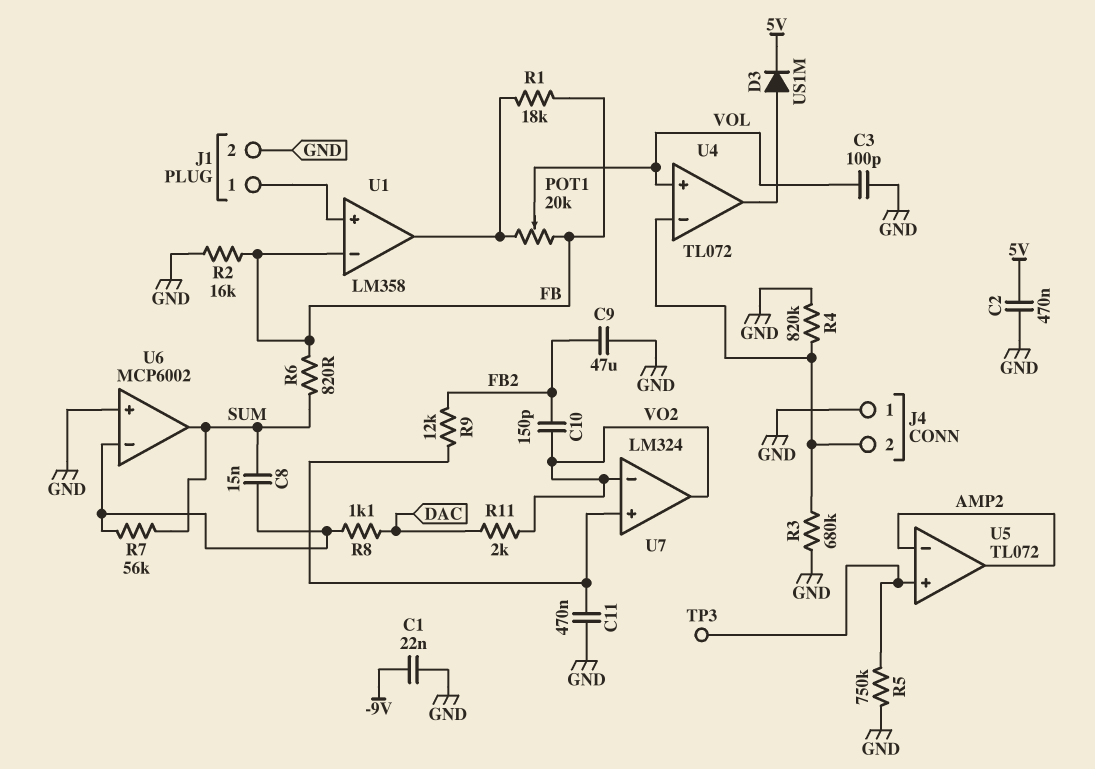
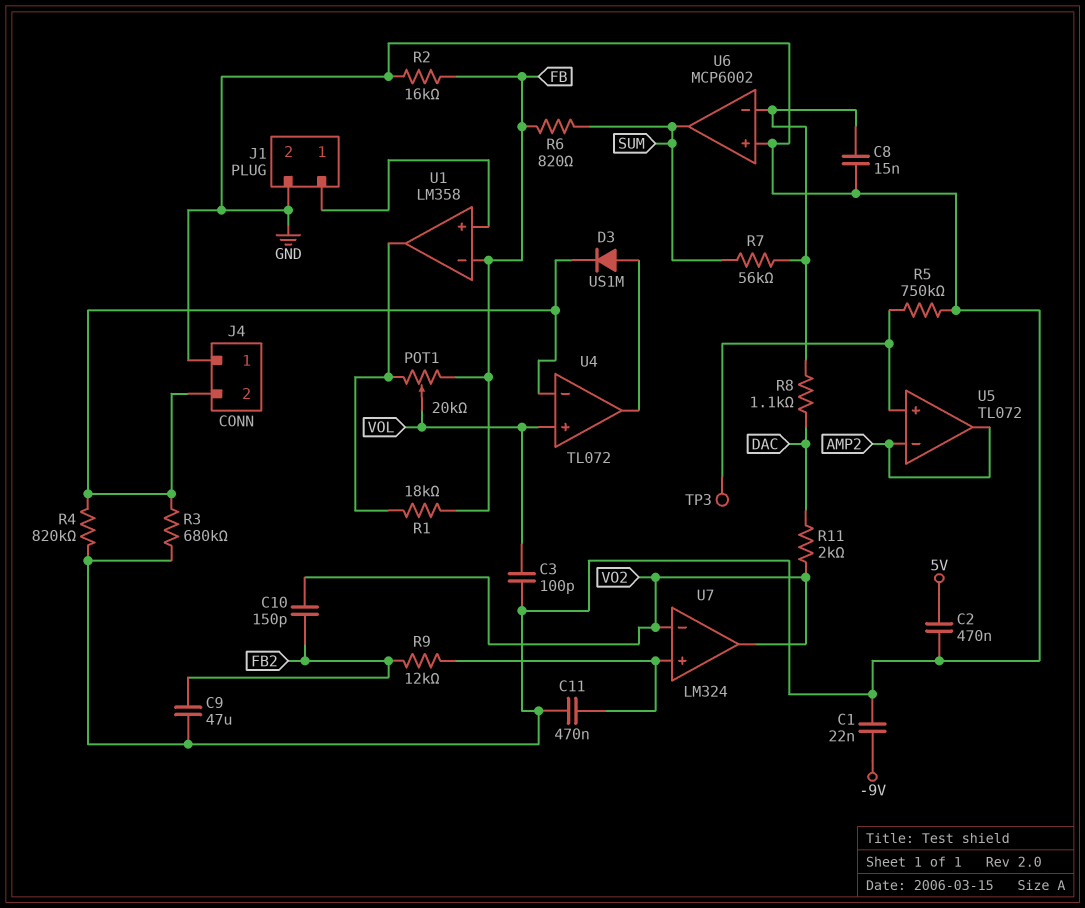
C8: 15nF (SUM, U6/in-) -> 15nF (GND, U6/in-)
D3: diode US1M (A U4/out, K 5V) -> diode US1M (A U4/out, K J4/2)

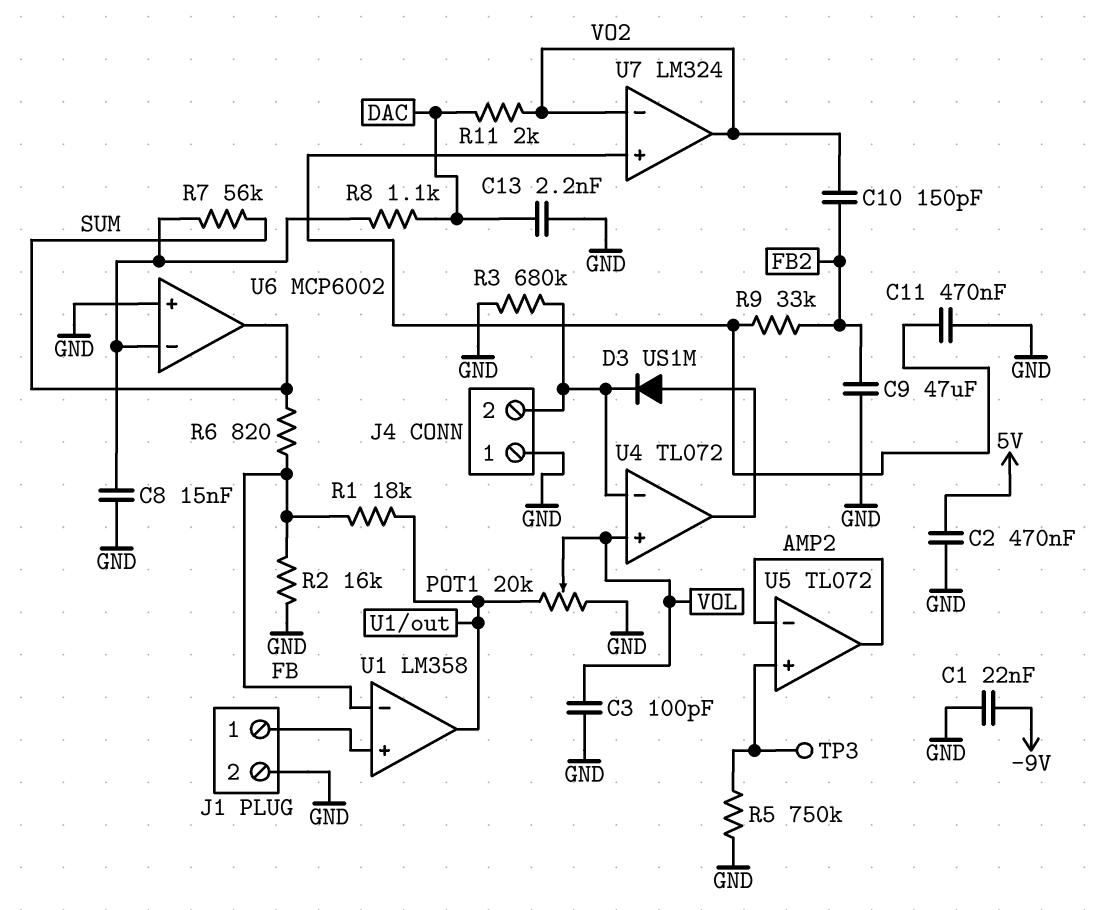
C13: none -> 2.2nF (DAC, GND)
POT1: 20k (FB, U1/out, wiper VOL) -> 20k (GND, U1/out, wiper VOL)
R4: 820k (GND, J4/2) -> none
R9: 12k (FB2, U7/in+) -> 33k (FB2, U7/in+)

